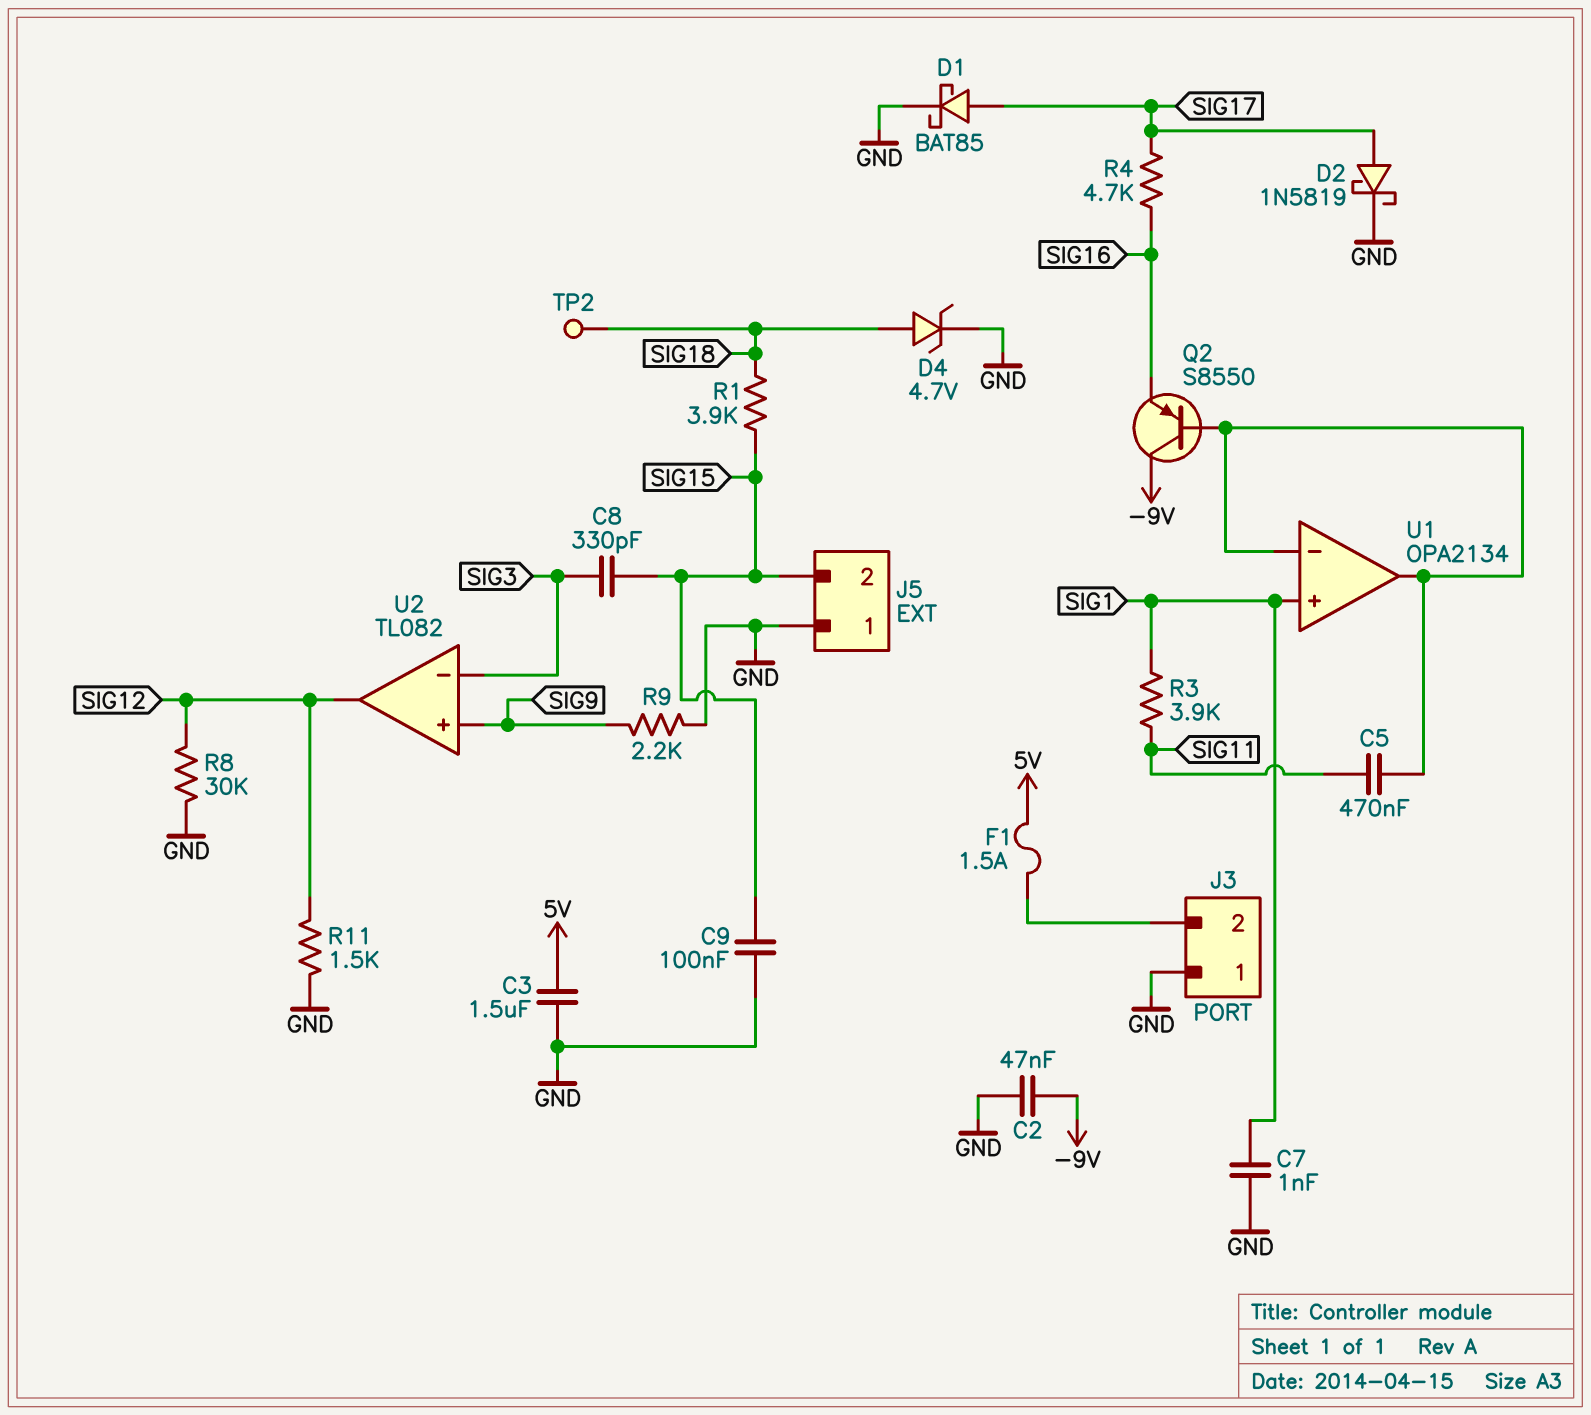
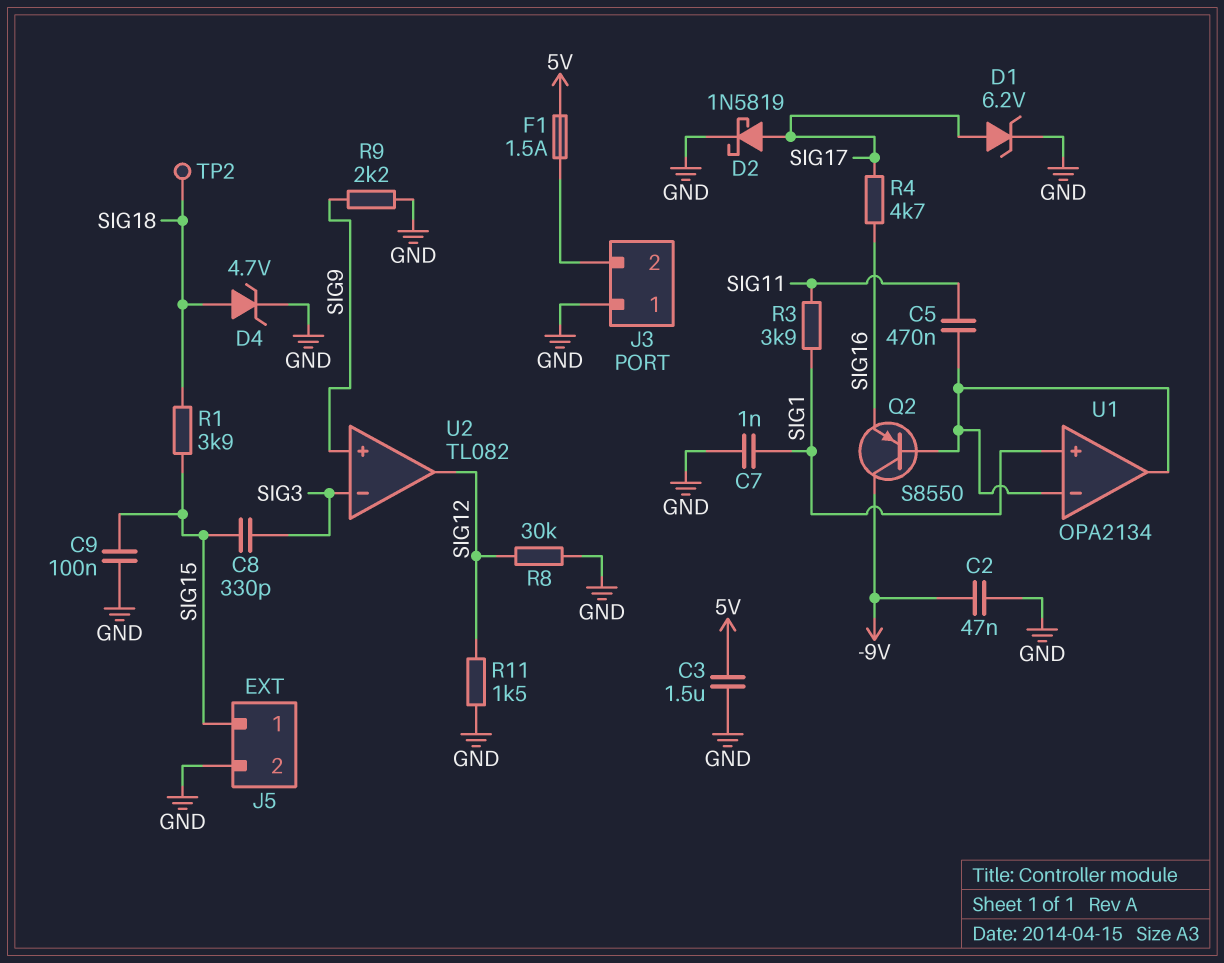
D1: schottky BAT85 (A SIG17, K GND) -> zener 6.2V (A SIG17, K GND)
J5 pin 1: GND -> SIG15
J5 pin 2: SIG15 -> GND

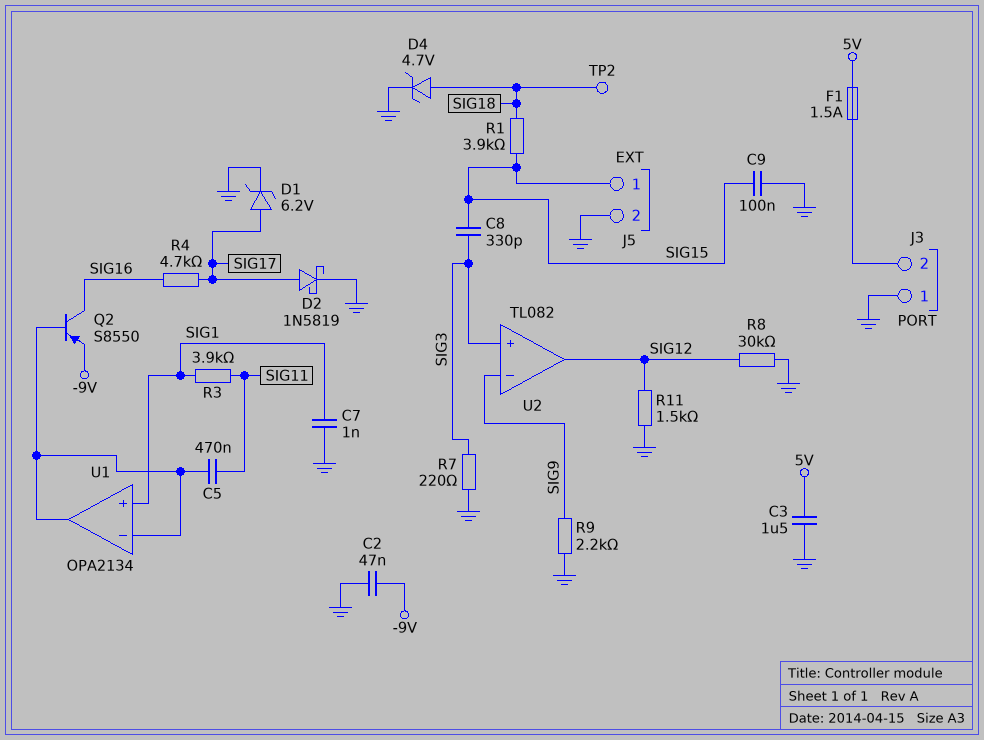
Q2: PNP S8550 (B U1/in-, C -9V, E SIG16) -> PNP S8550 (B U1/in-, C SIG16, E -9V)
R7: none -> 220 (GND, SIG3)
U2 pin in+: SIG9 -> SIG3
U2 pin in-: SIG3 -> SIG9

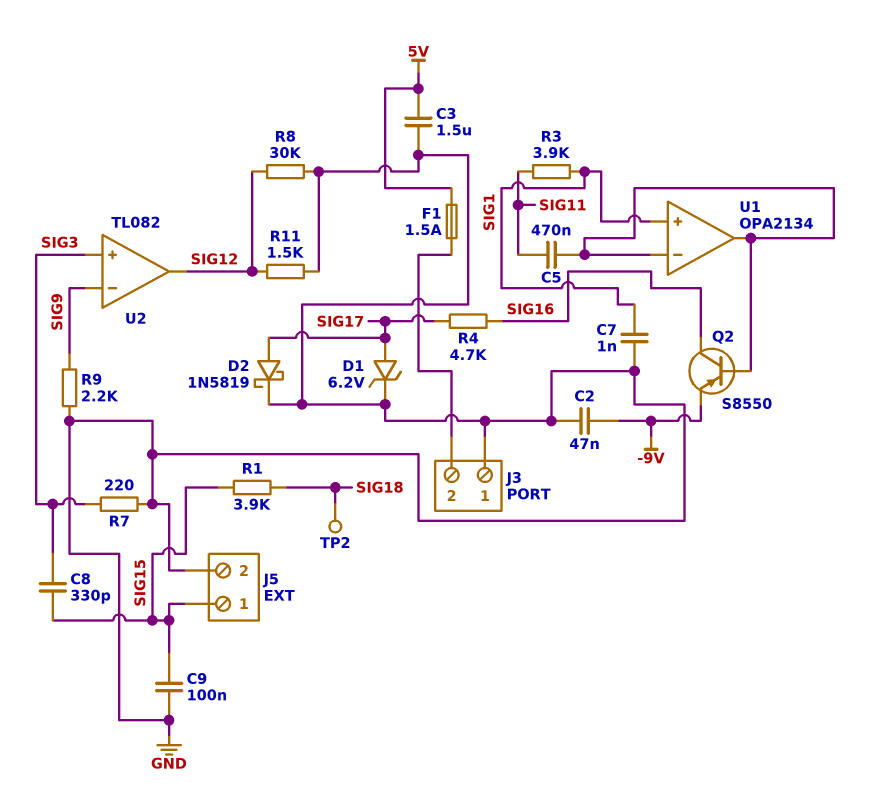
D4: zener 4.7V (A SIG18, K GND) -> none

